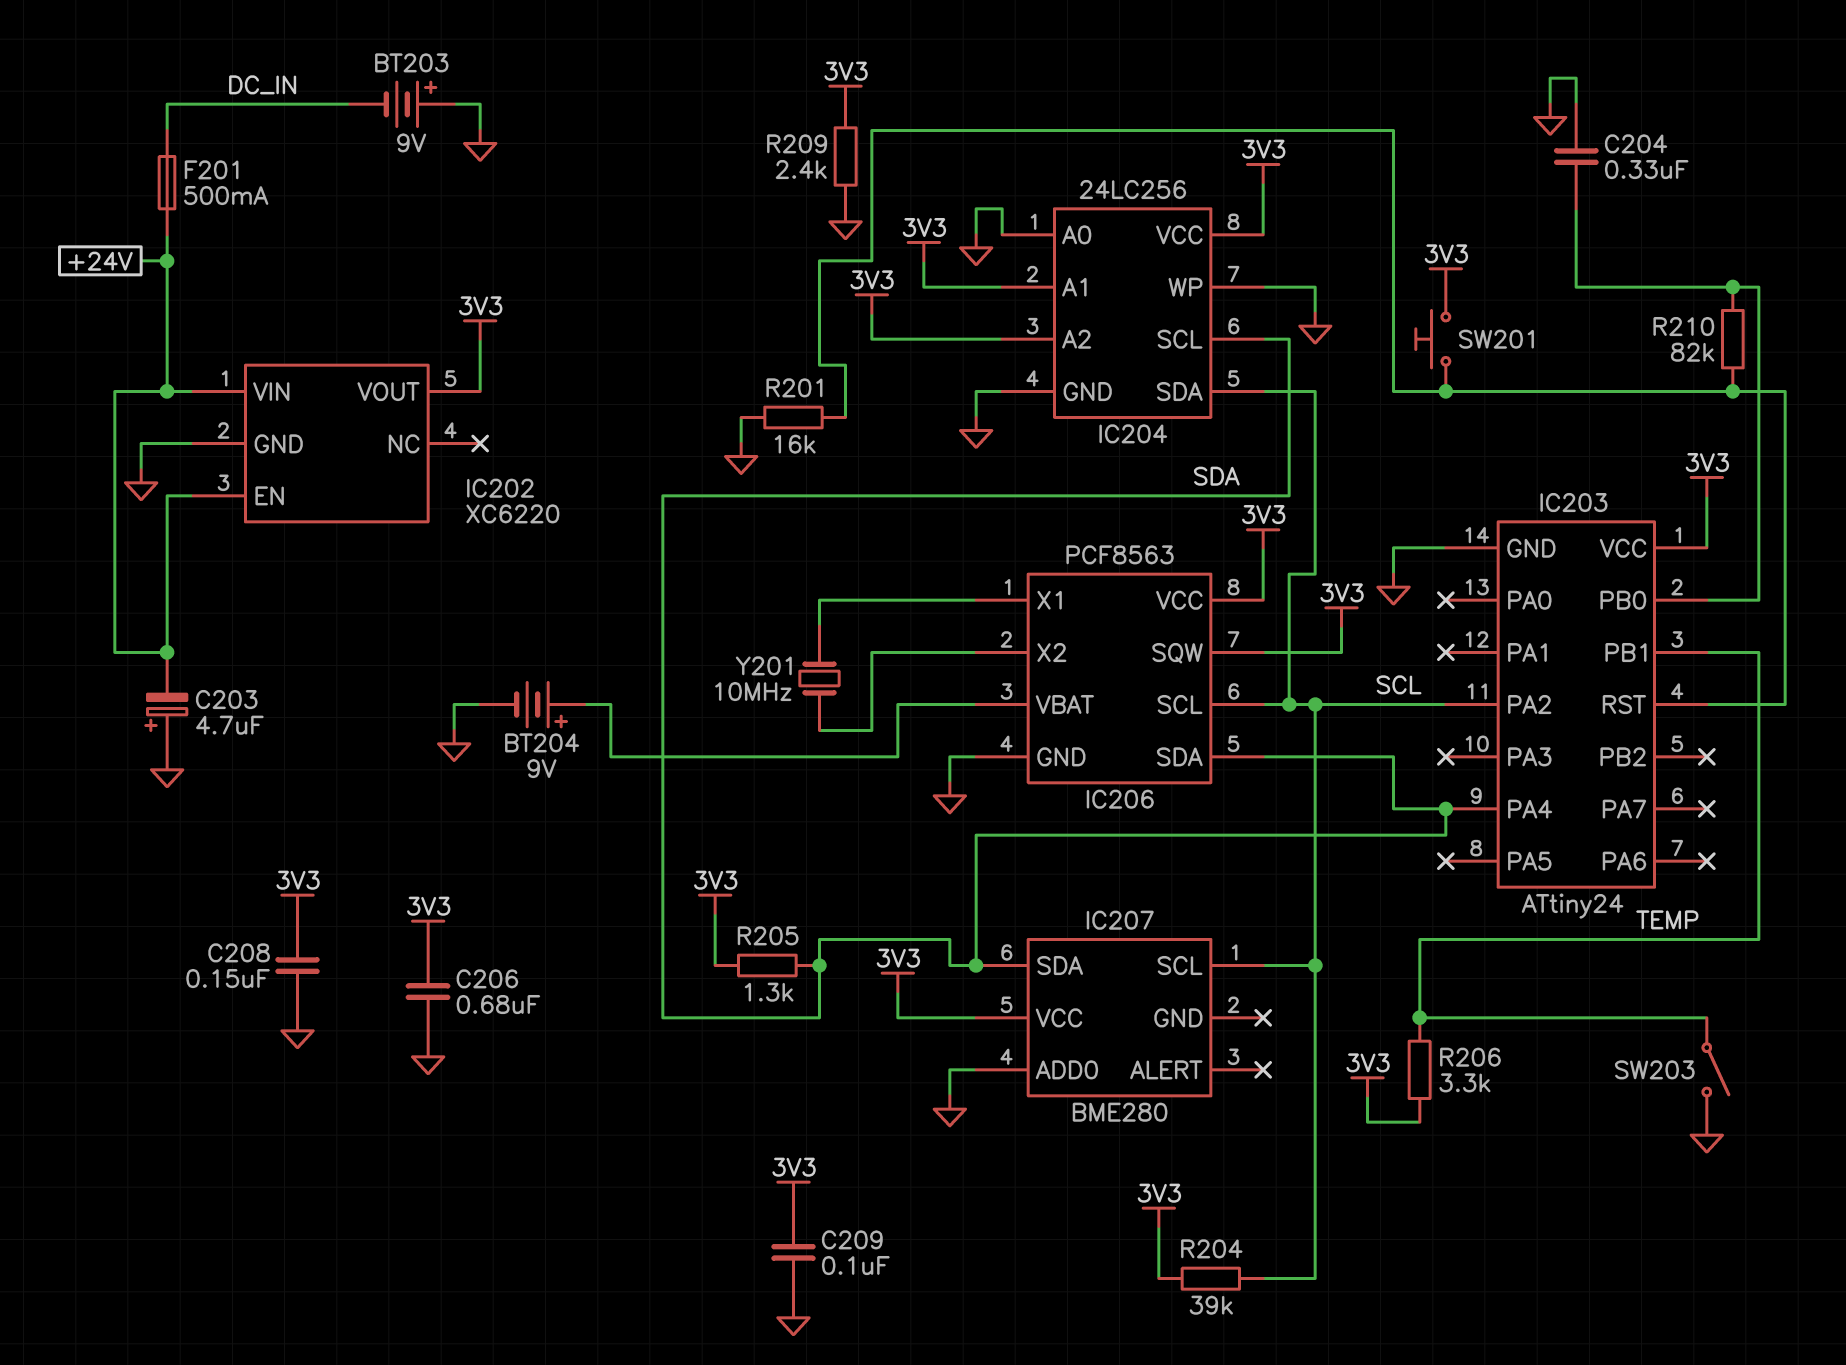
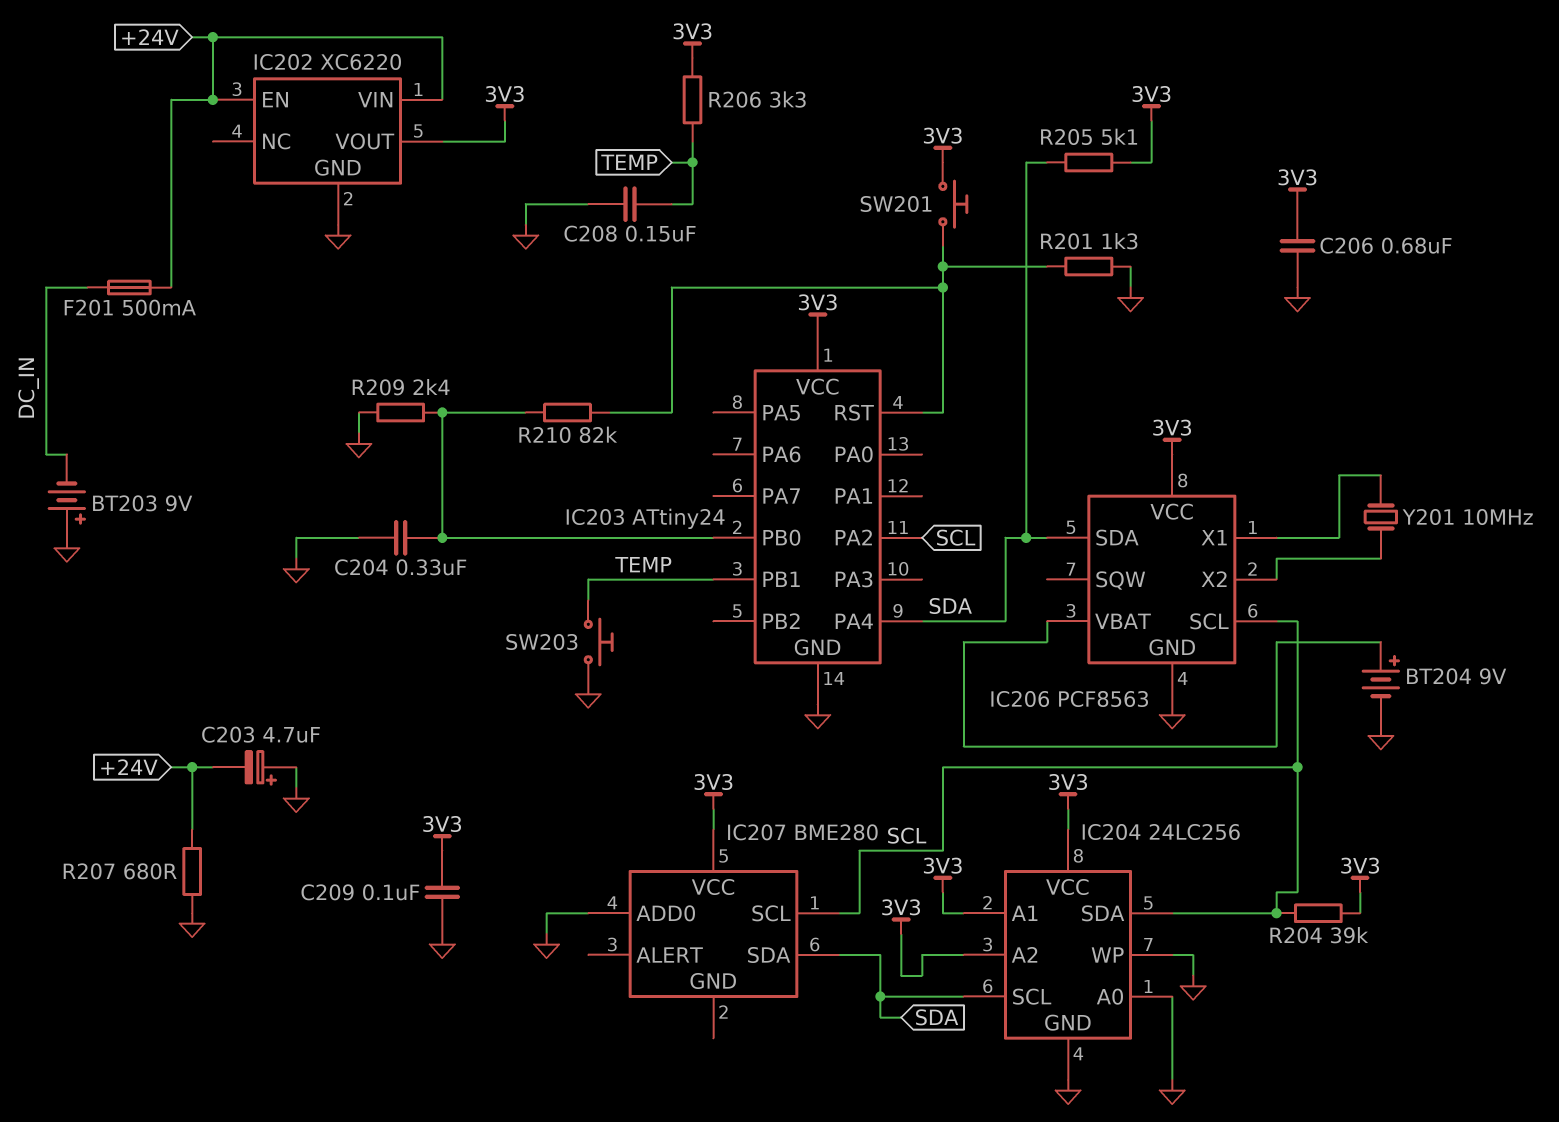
C208: 150nF (3V3, GND) -> 150nF (GND, TEMP)
IC206 pin SQW: 3V3 -> none
R201: 16k (GND, IC203/RST) -> 1.3k (GND, IC203/RST)
R205: 1.3k (3V3, SDA) -> 5.1k (3V3, SDA)
R207: none -> 680 (+24V, GND)
R209: 2.4k (3V3, GND) -> 2.4k (GND, IC203/PB0)
SW203: switch (GND, TEMP) -> button (GND, TEMP)

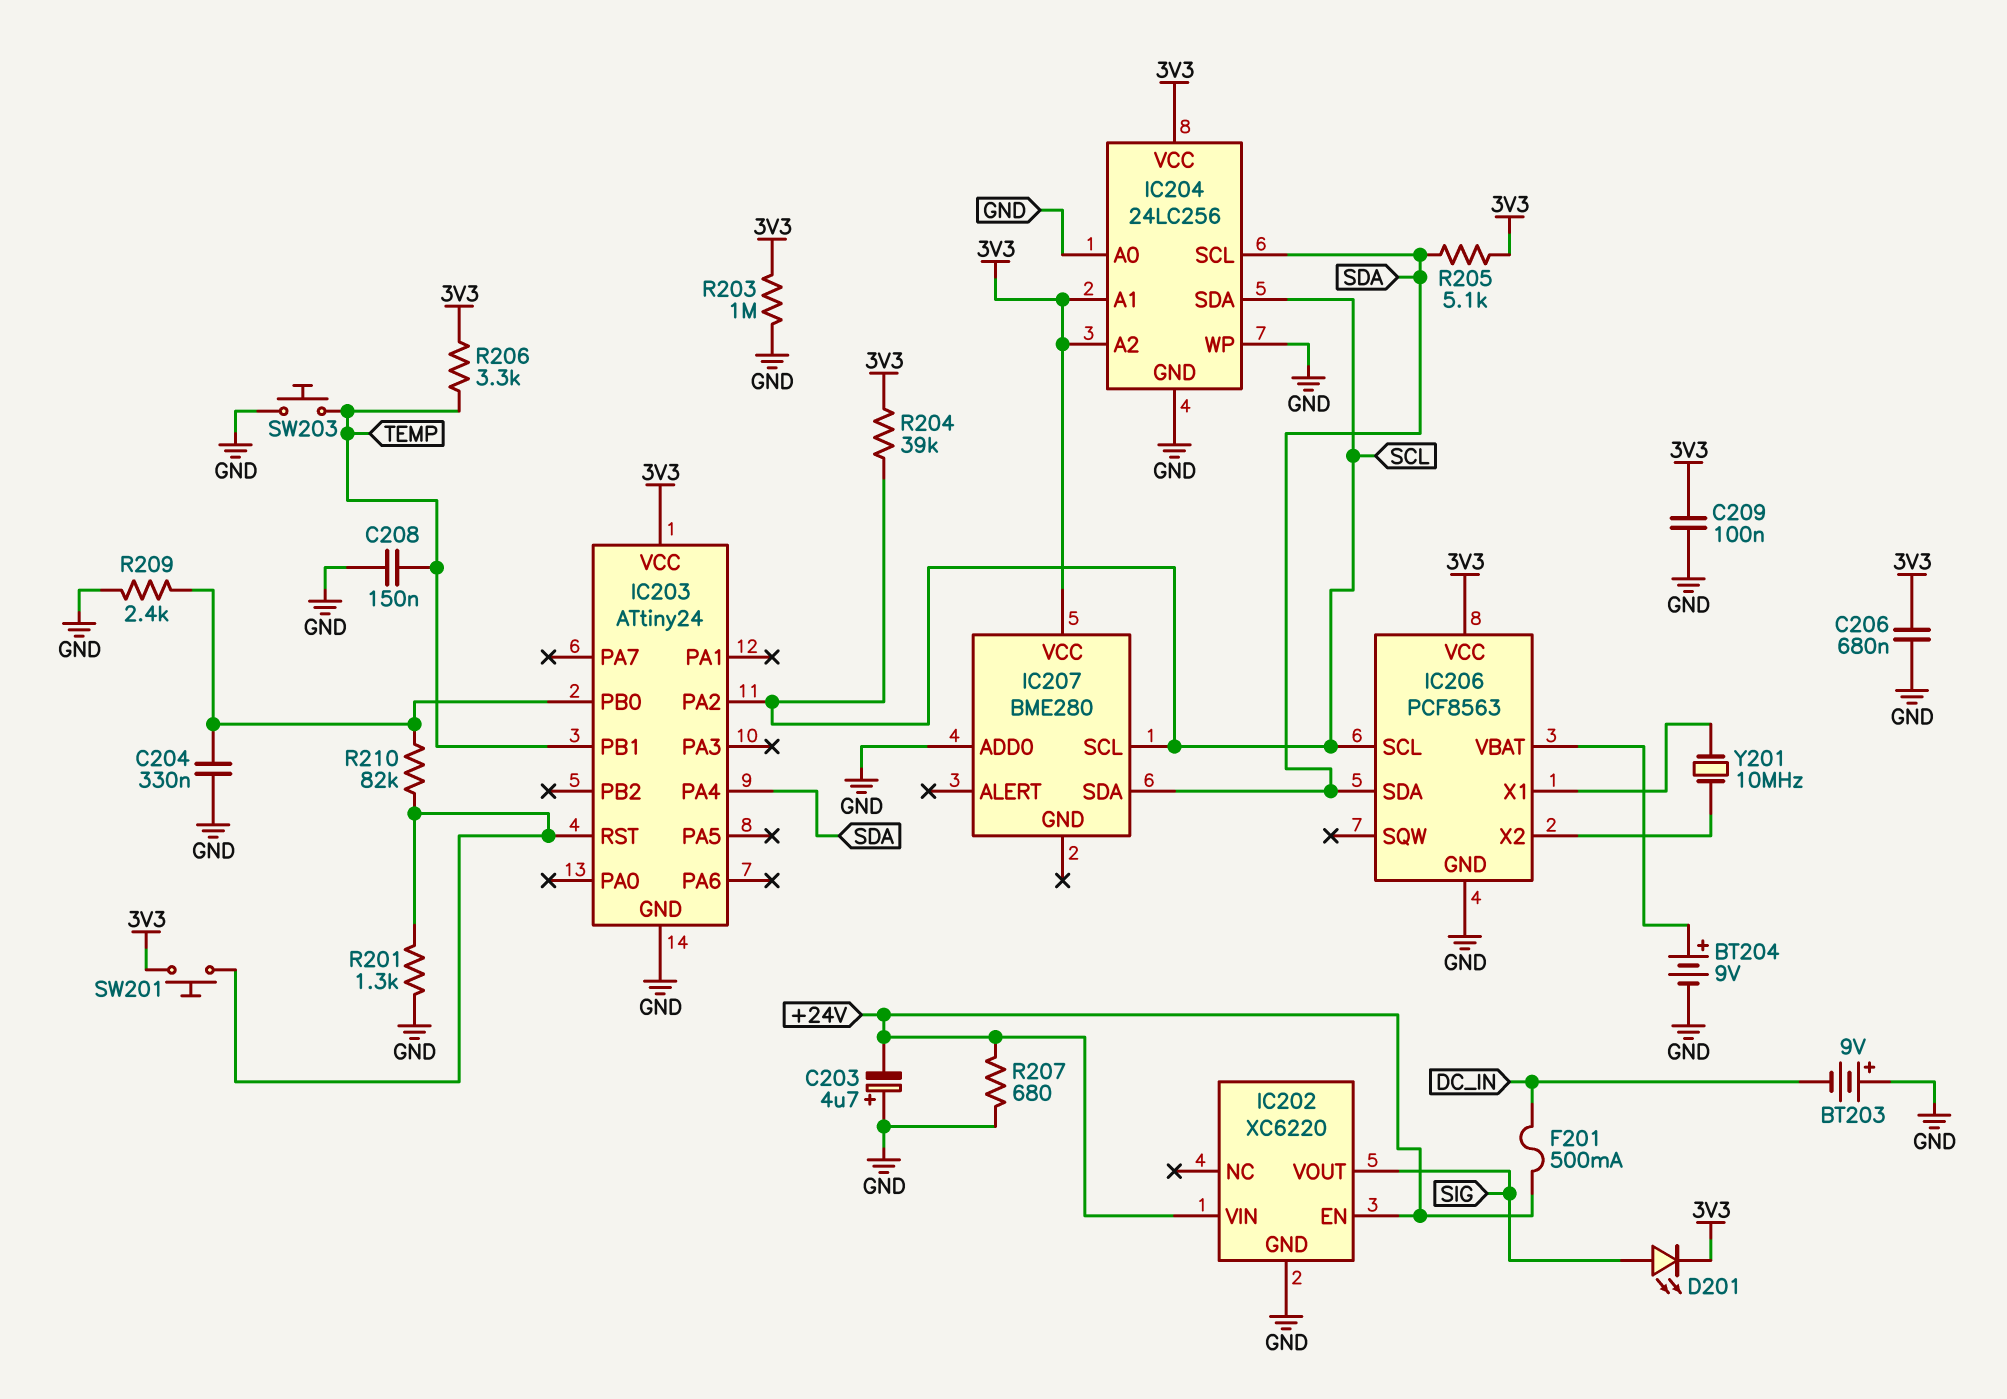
D201: none -> LED (A SIG, K 3V3)
IC202 pin VOUT: 3V3 -> SIG
R203: none -> 1M (3V3, GND)

